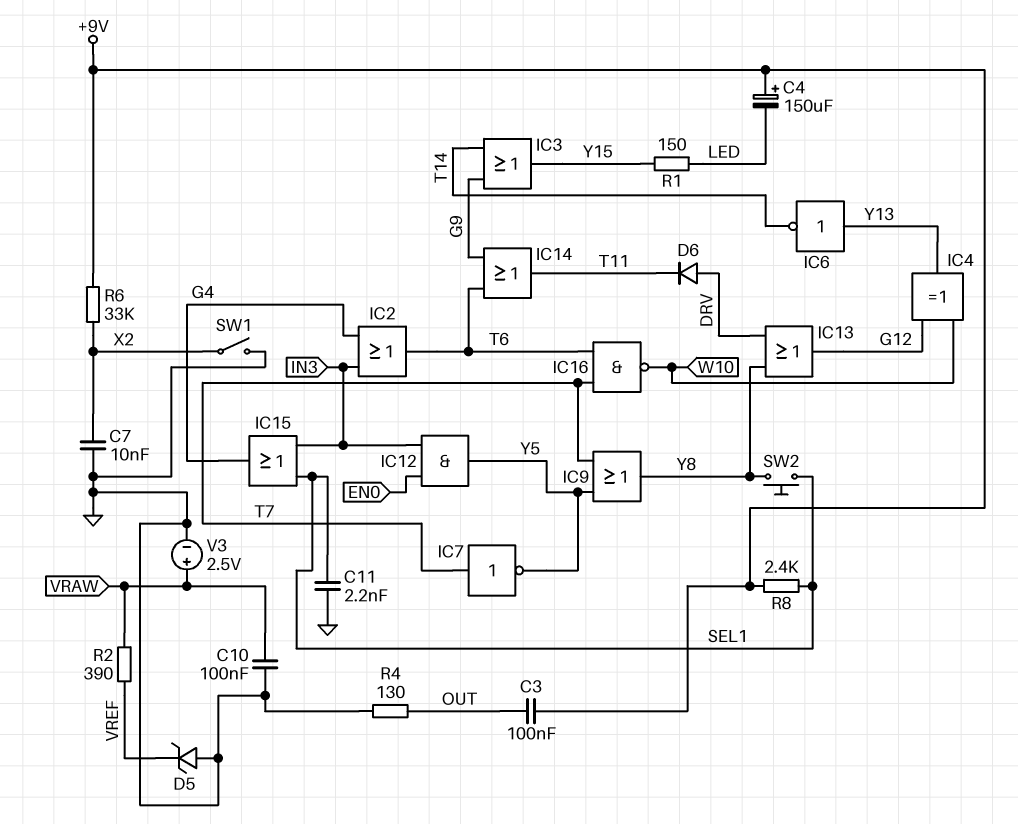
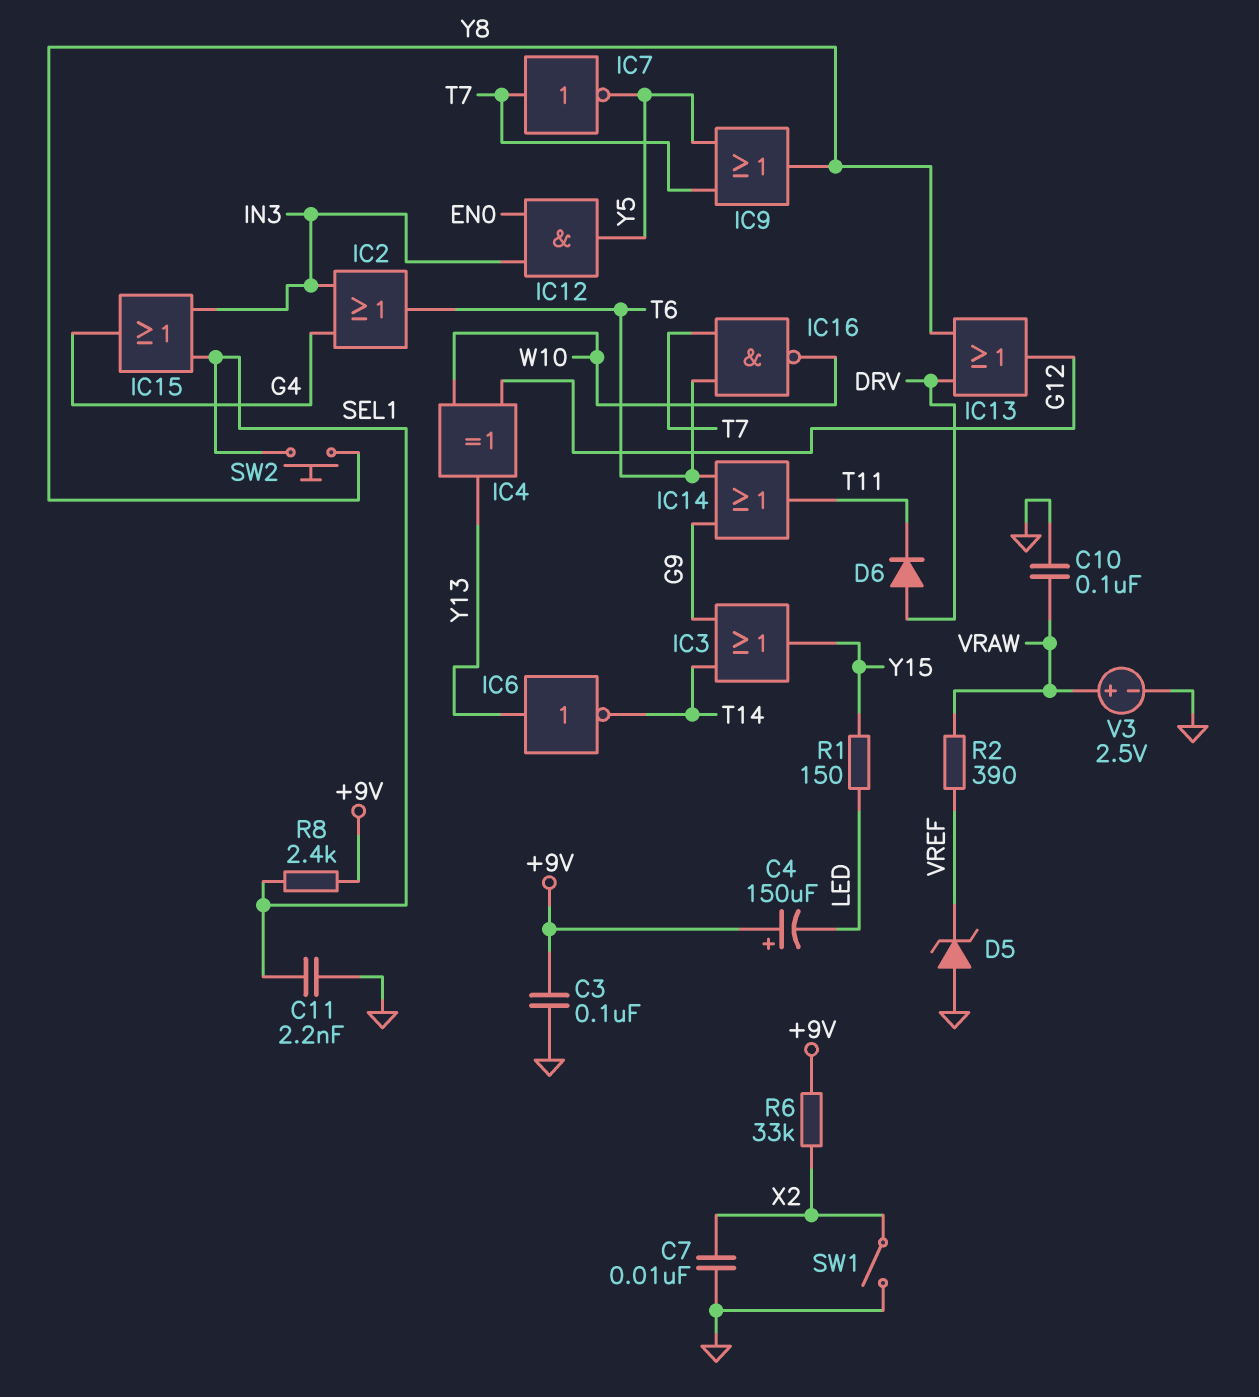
C3: 100nF (+9V, OUT) -> 100nF (+9V, GND)
R4: 130 (GND, OUT) -> none

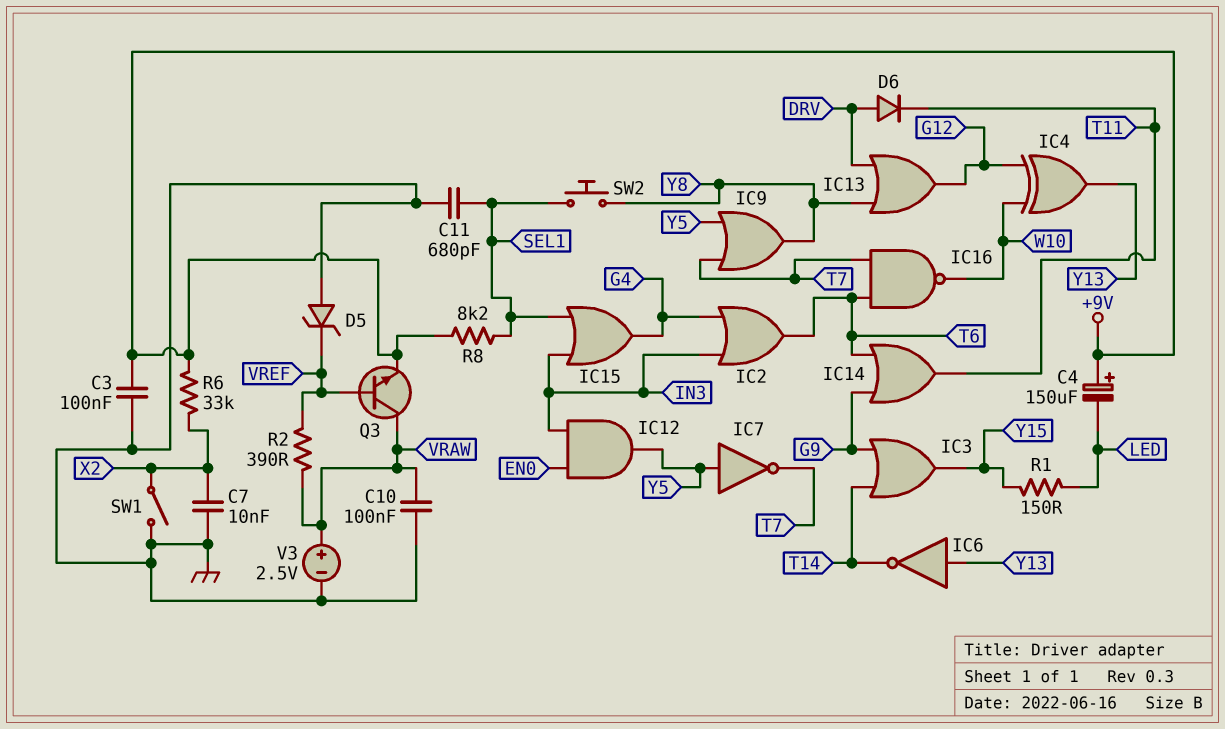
C11: 2.2nF (GND, SEL1) -> 680pF (GND, SEL1)
IC7: NOT (in T7, out Y5) -> NOT (in Y5, out T7)
Q3: none -> NPN (B VREF, C VRAW, E +9V)
R8: 2.4k (+9V, SEL1) -> 8.2k (+9V, SEL1)

